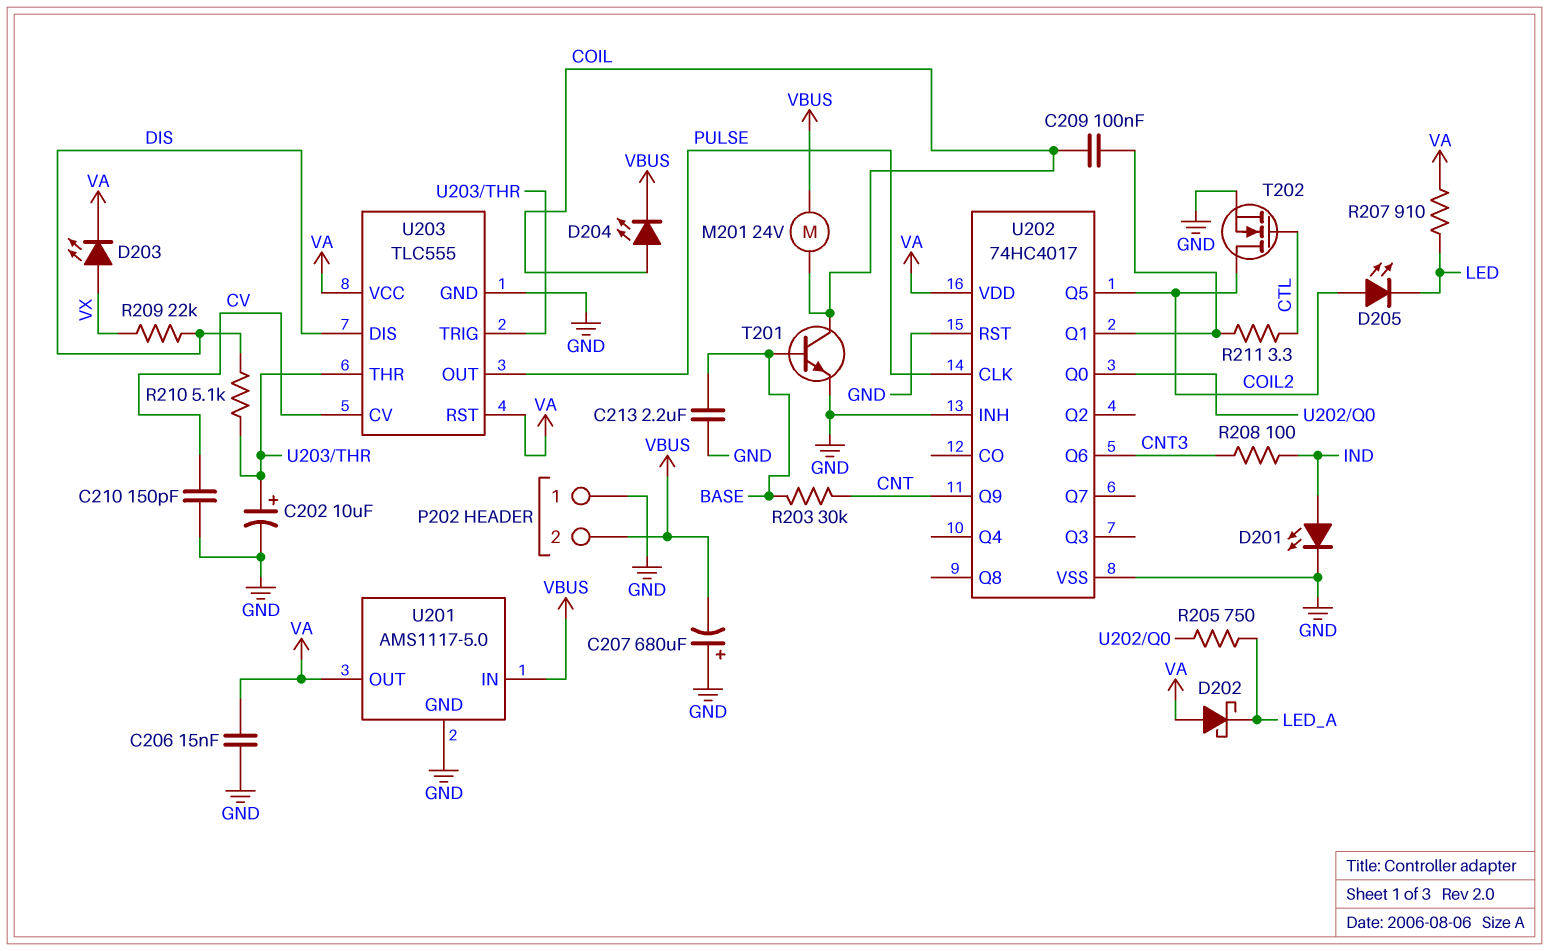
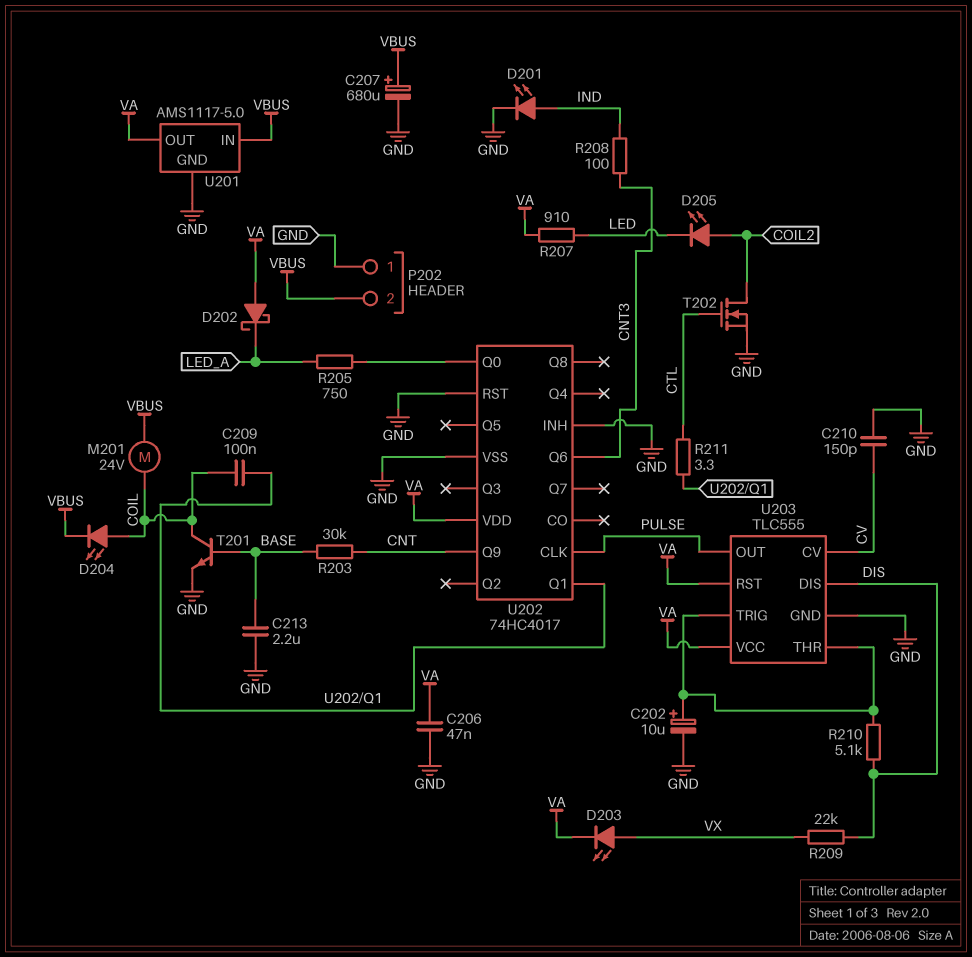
C206: 15nF (GND, VA) -> 47nF (GND, VA)
C207: 680uF (plus GND, minus VBUS) -> 680uF (plus VBUS, minus GND)
U202 pin Q5: COIL2 -> none

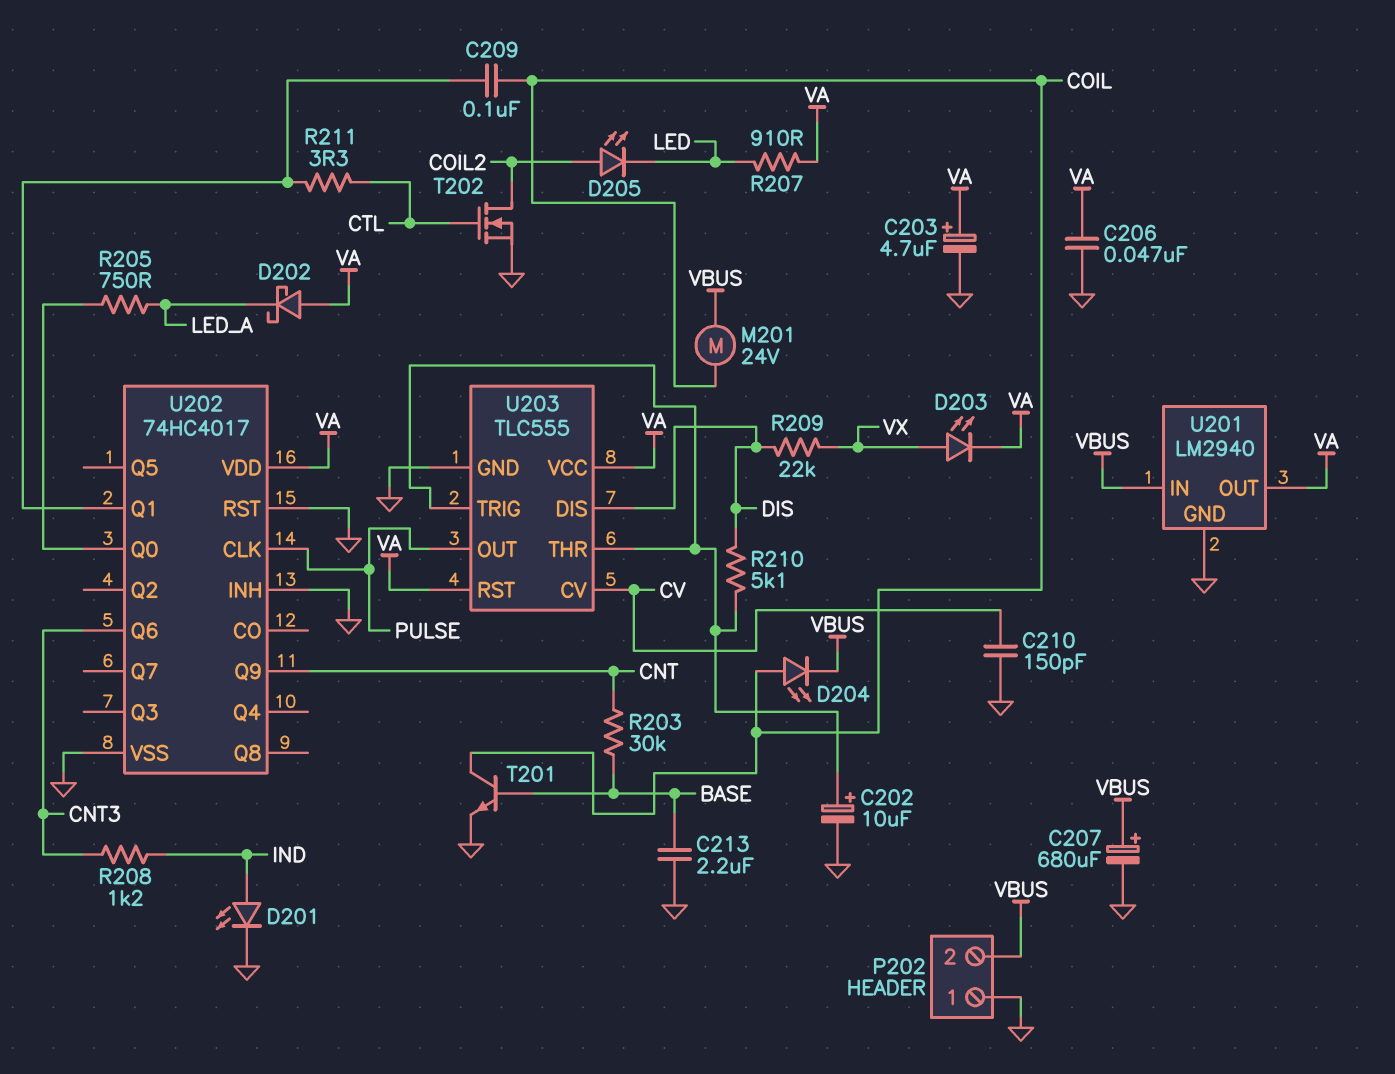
C203: none -> 4.7uF (plus VA, minus GND)
R208: 100 (CNT3, IND) -> 1.2k (CNT3, IND)
U201: AMS1117-5.0 -> LM2940

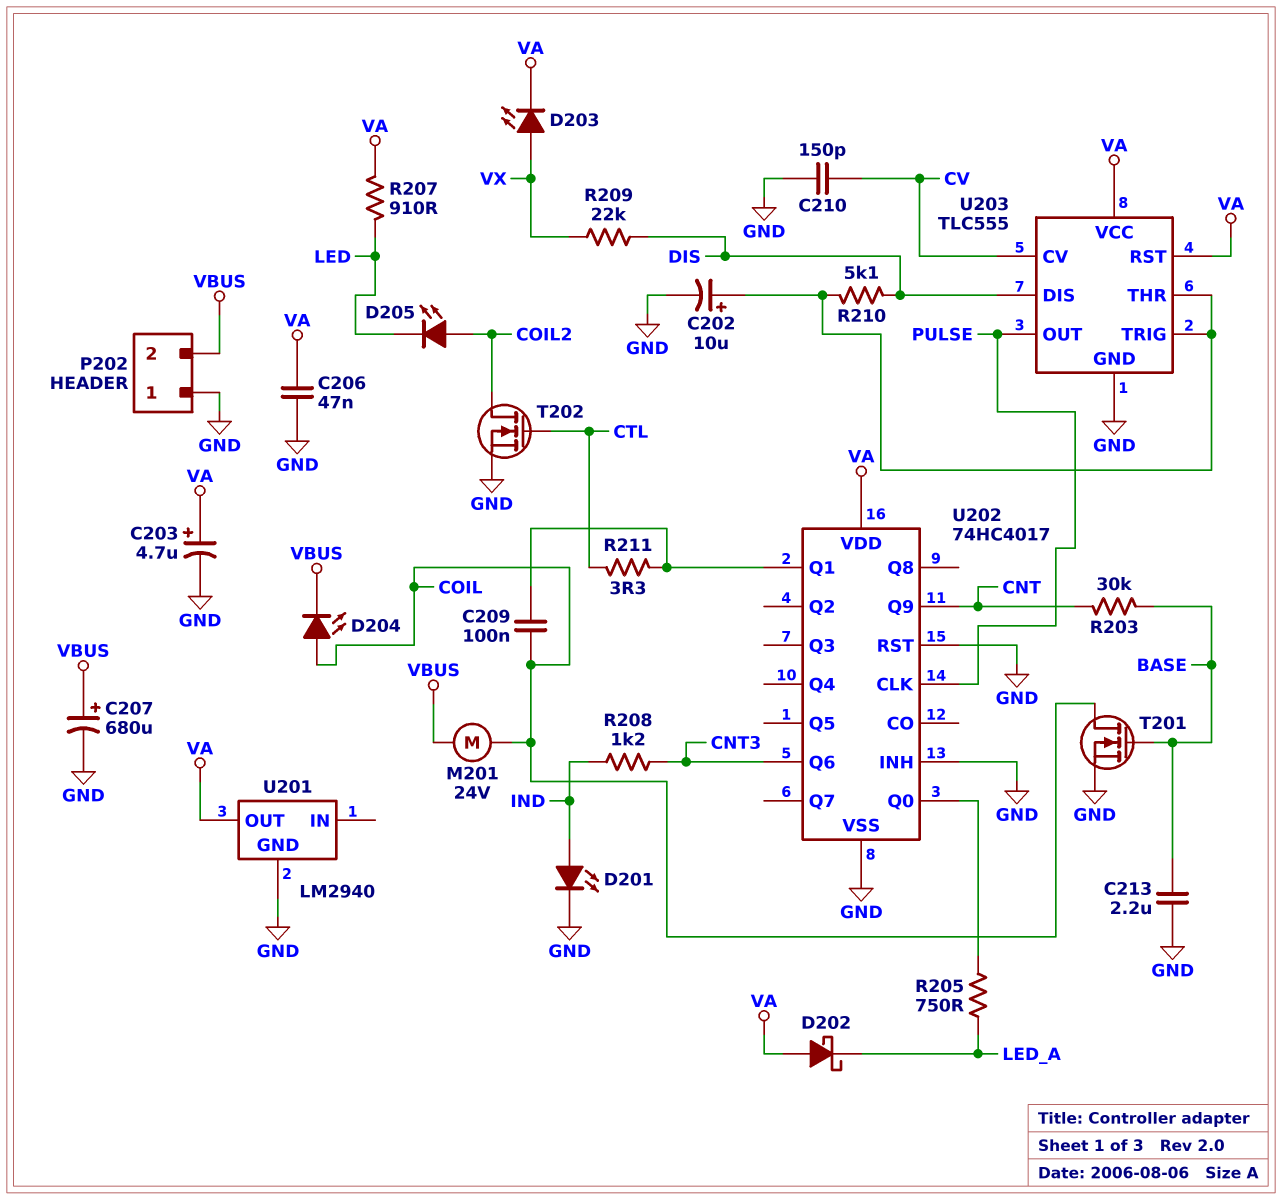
T201: NPN (B BASE, C COIL, E GND) -> NMOS (G BASE, D COIL, S GND)
U201 pin IN: VBUS -> none

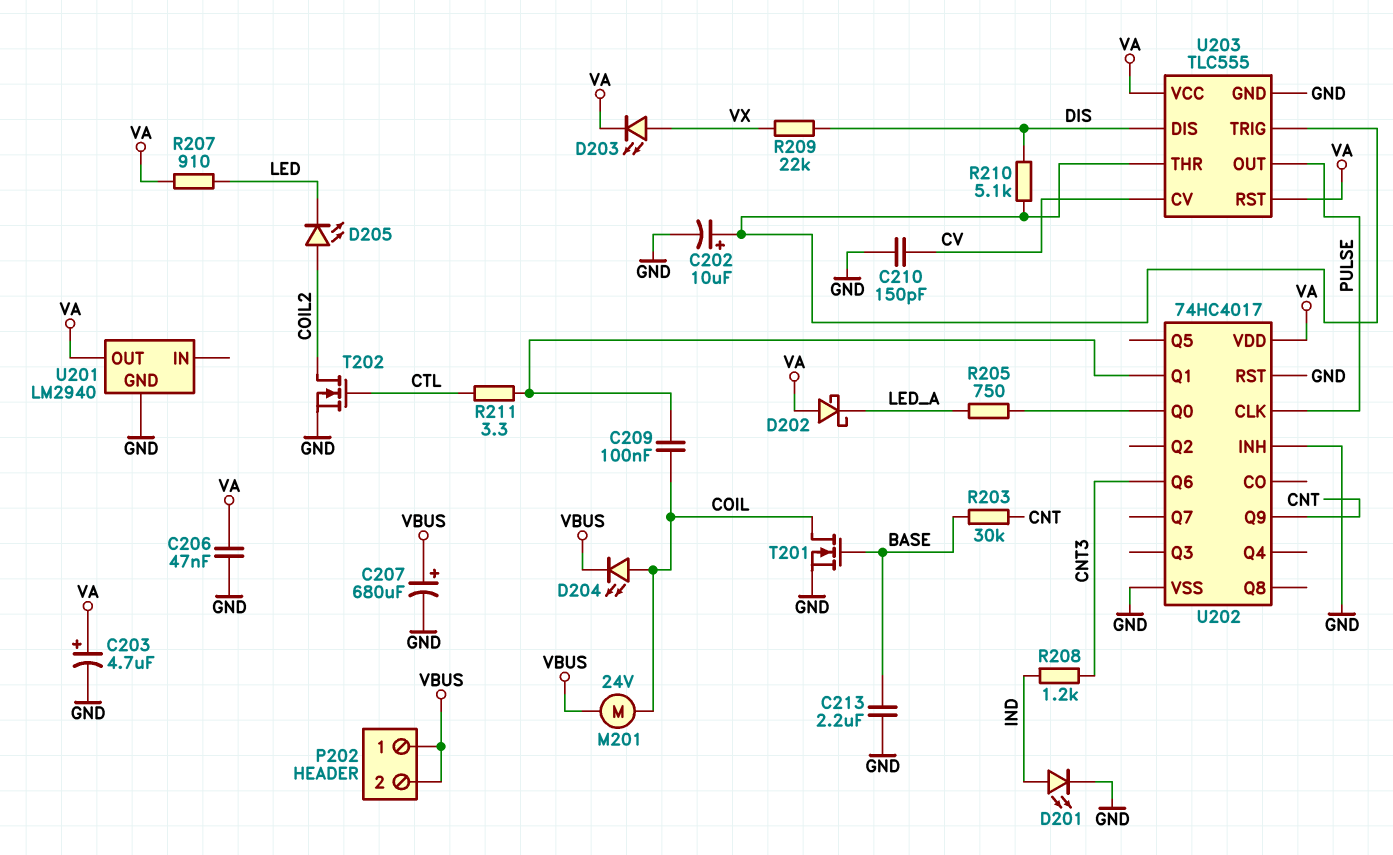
P202 pin 1: GND -> VBUS

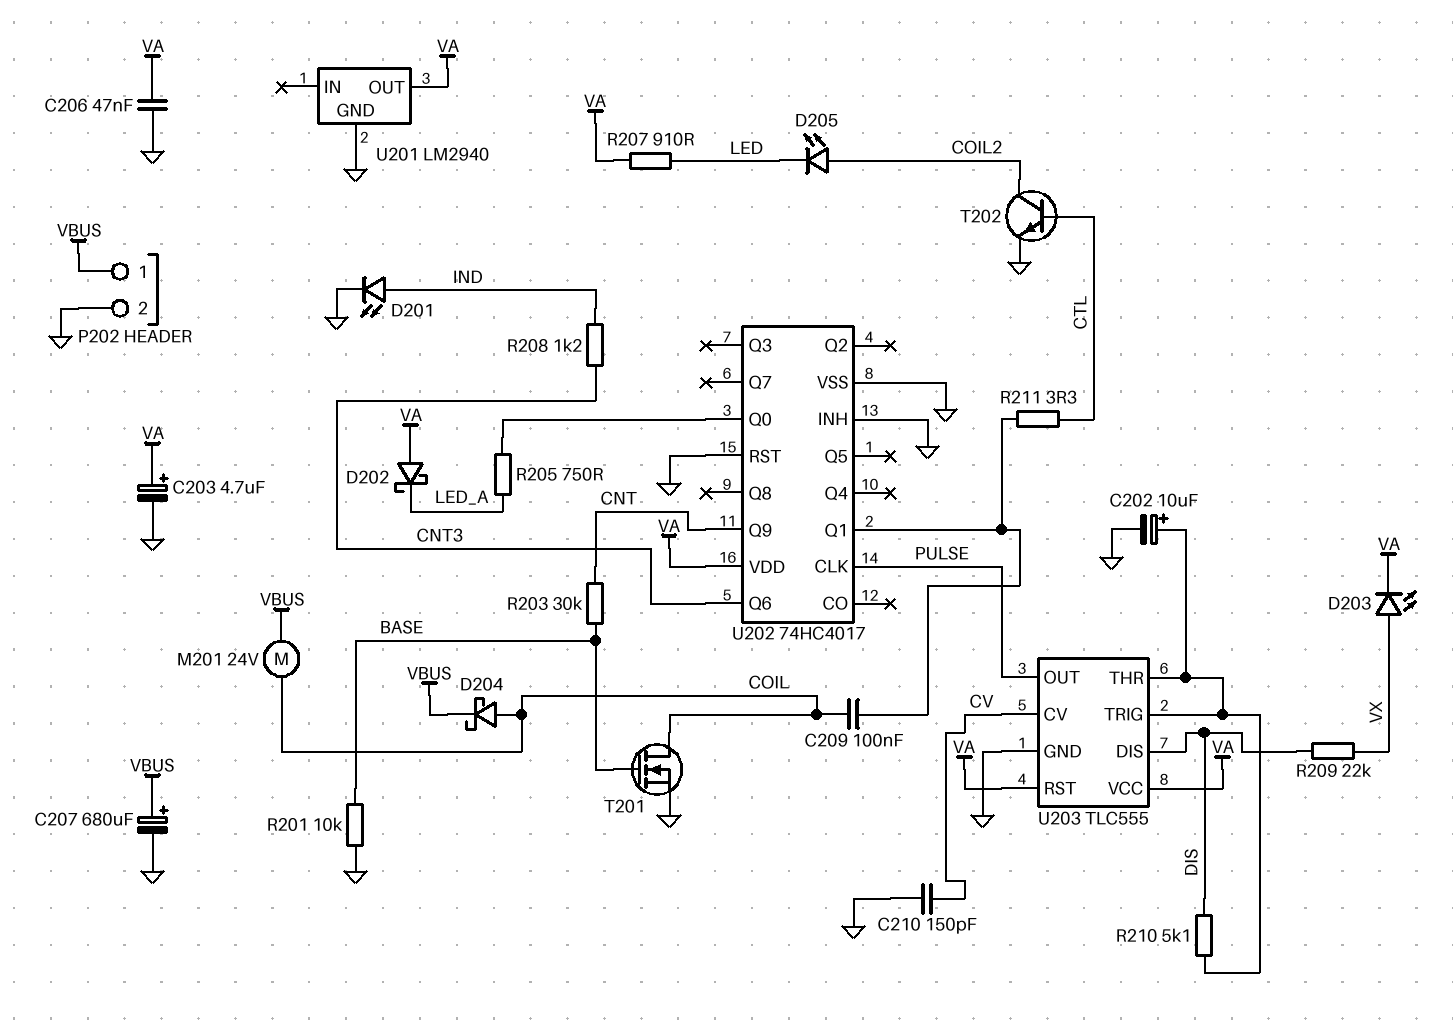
C213: 2.2uF (BASE, GND) -> none
D204: LED (A COIL, K VBUS) -> schottky (A COIL, K VBUS)
P202 pin 2: VBUS -> GND
R201: none -> 10k (BASE, GND)
T202: NMOS (G CTL, D COIL2, S GND) -> NPN (B CTL, C COIL2, E GND)

